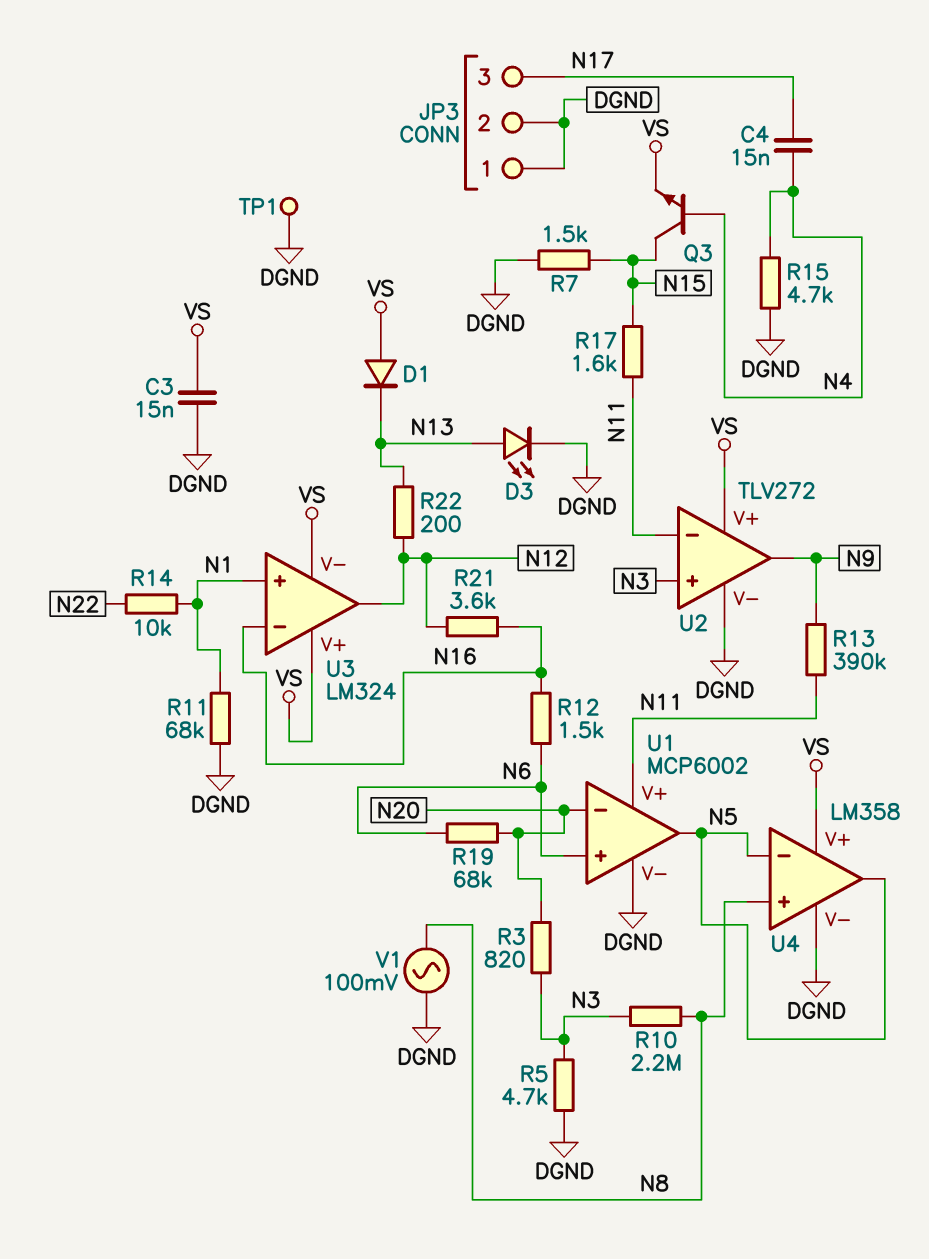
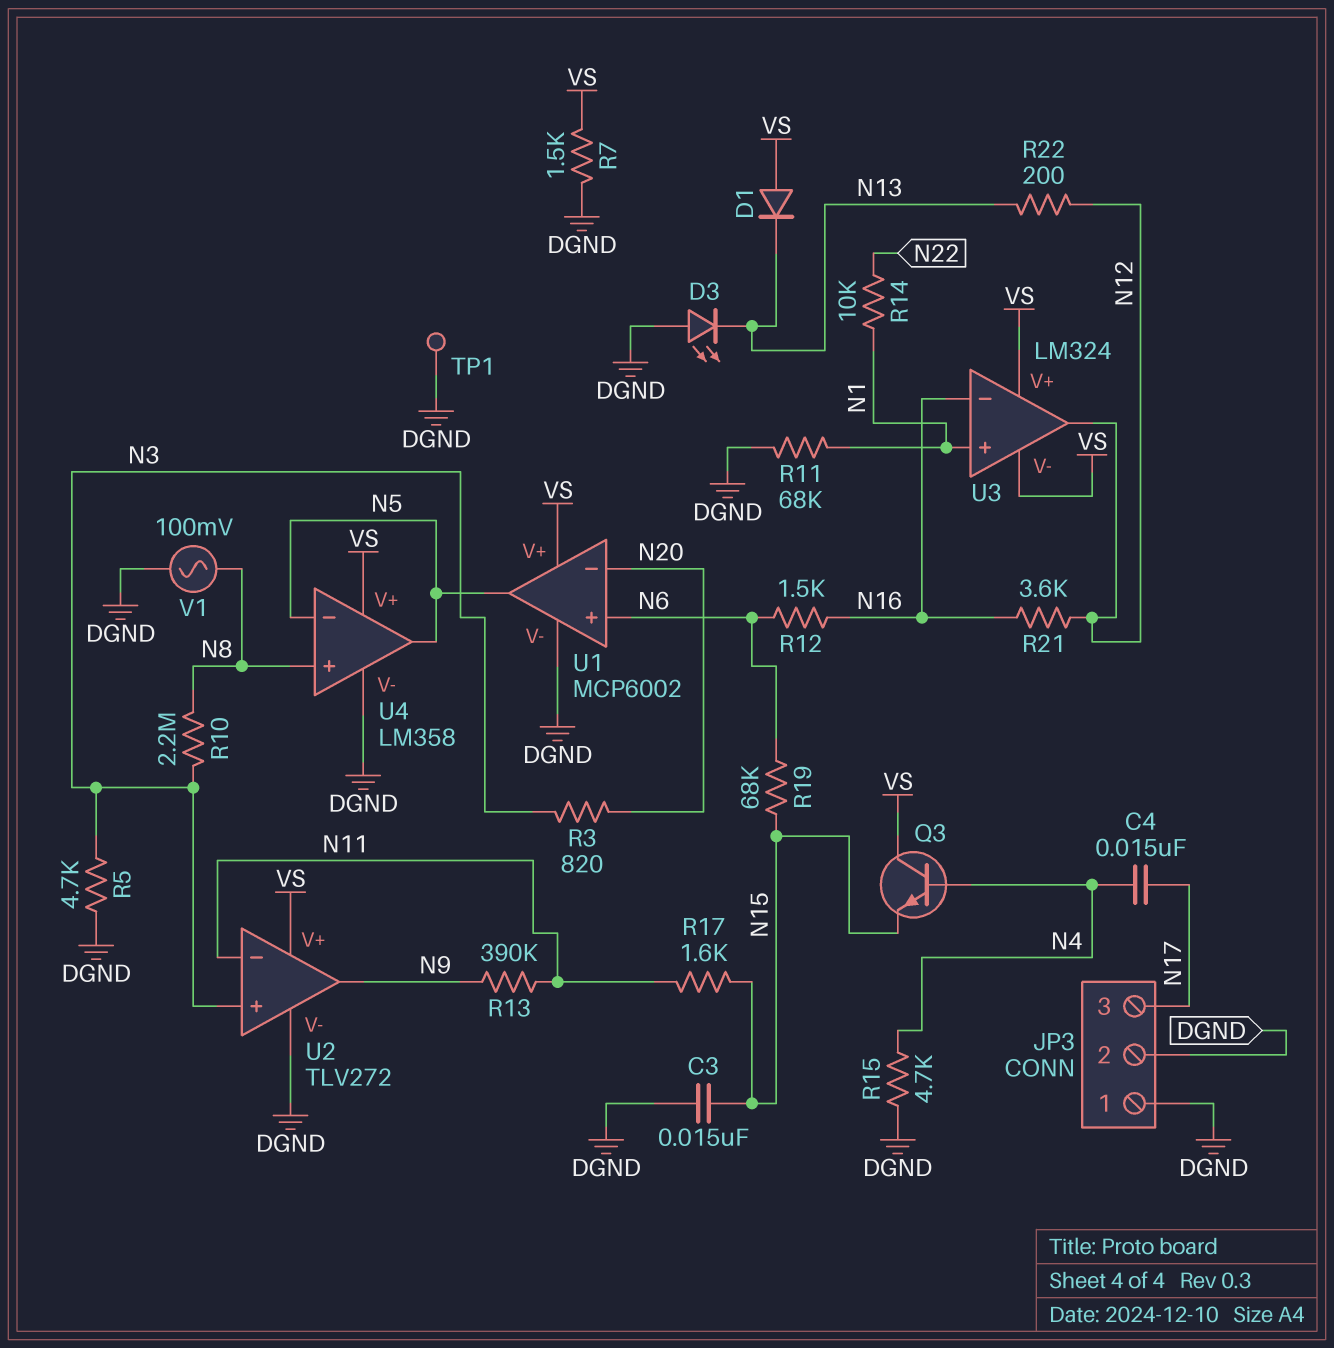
C3: 15nF (DGND, VS) -> 15nF (DGND, N15)
D3: LED (A N13, K DGND) -> LED (A DGND, K N13)
Q3: NPN (B N4, C N15, E VS) -> NPN (B N4, C VS, E N15)
R7: 1.5k (DGND, N15) -> 1.5k (DGND, VS)
R19: 68k (N6, N20) -> 68k (N6, N15)
U1 pin V+: N11 -> VS

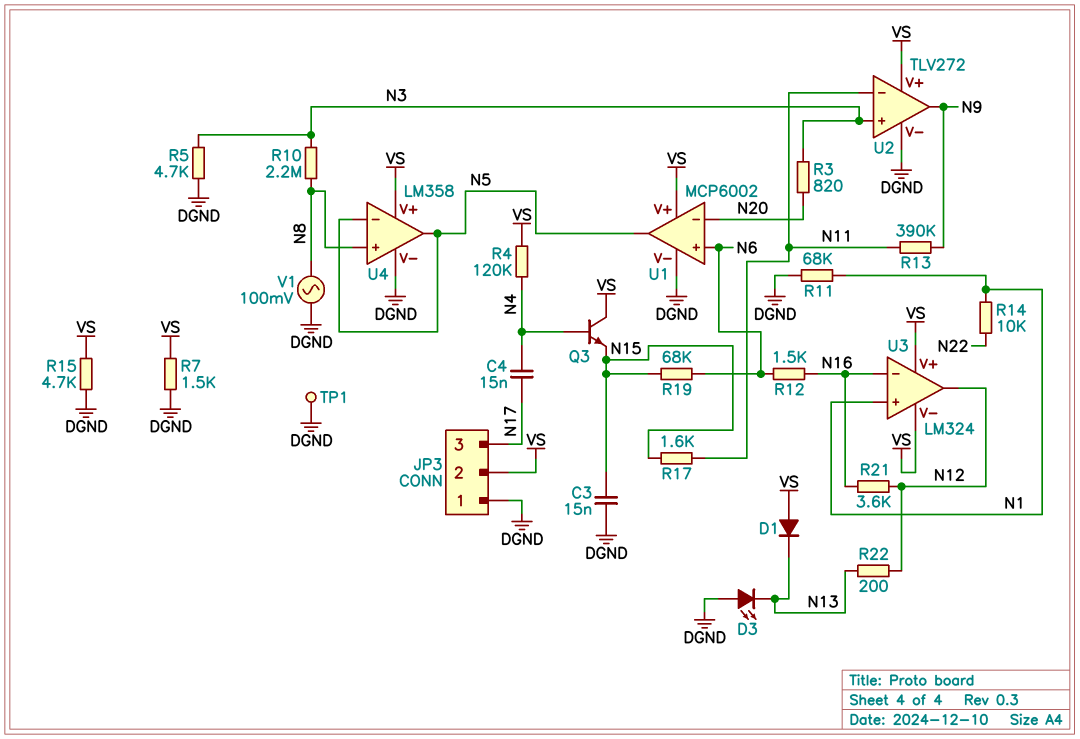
JP3 pin 2: DGND -> VS
R4: none -> 120k (N4, VS)
R15: 4.7k (DGND, N4) -> 4.7k (DGND, VS)

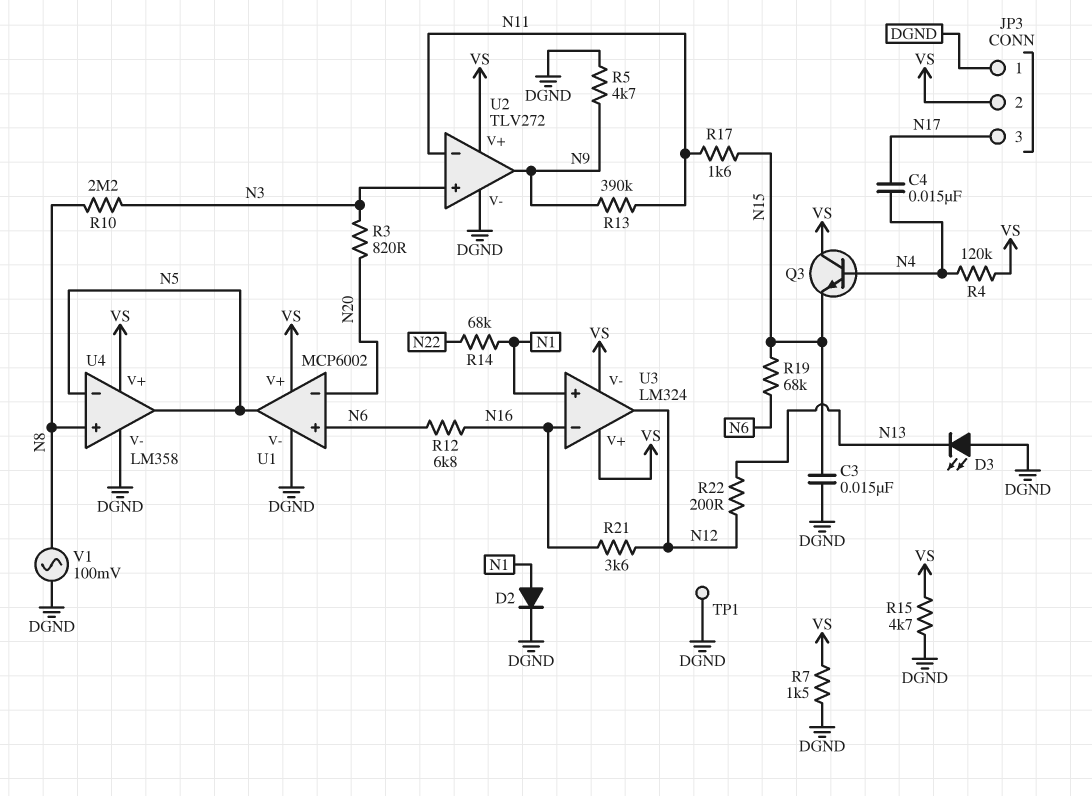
D1: diode (A VS, K N13) -> none
D2: none -> diode (A N1, K DGND)
R5: 4.7k (DGND, N3) -> 4.7k (DGND, N9)
R11: 68k (DGND, N1) -> none
R12: 1.5k (N6, N16) -> 6.8k (N6, N16)
R14: 10k (N1, N22) -> 68k (N1, N22)

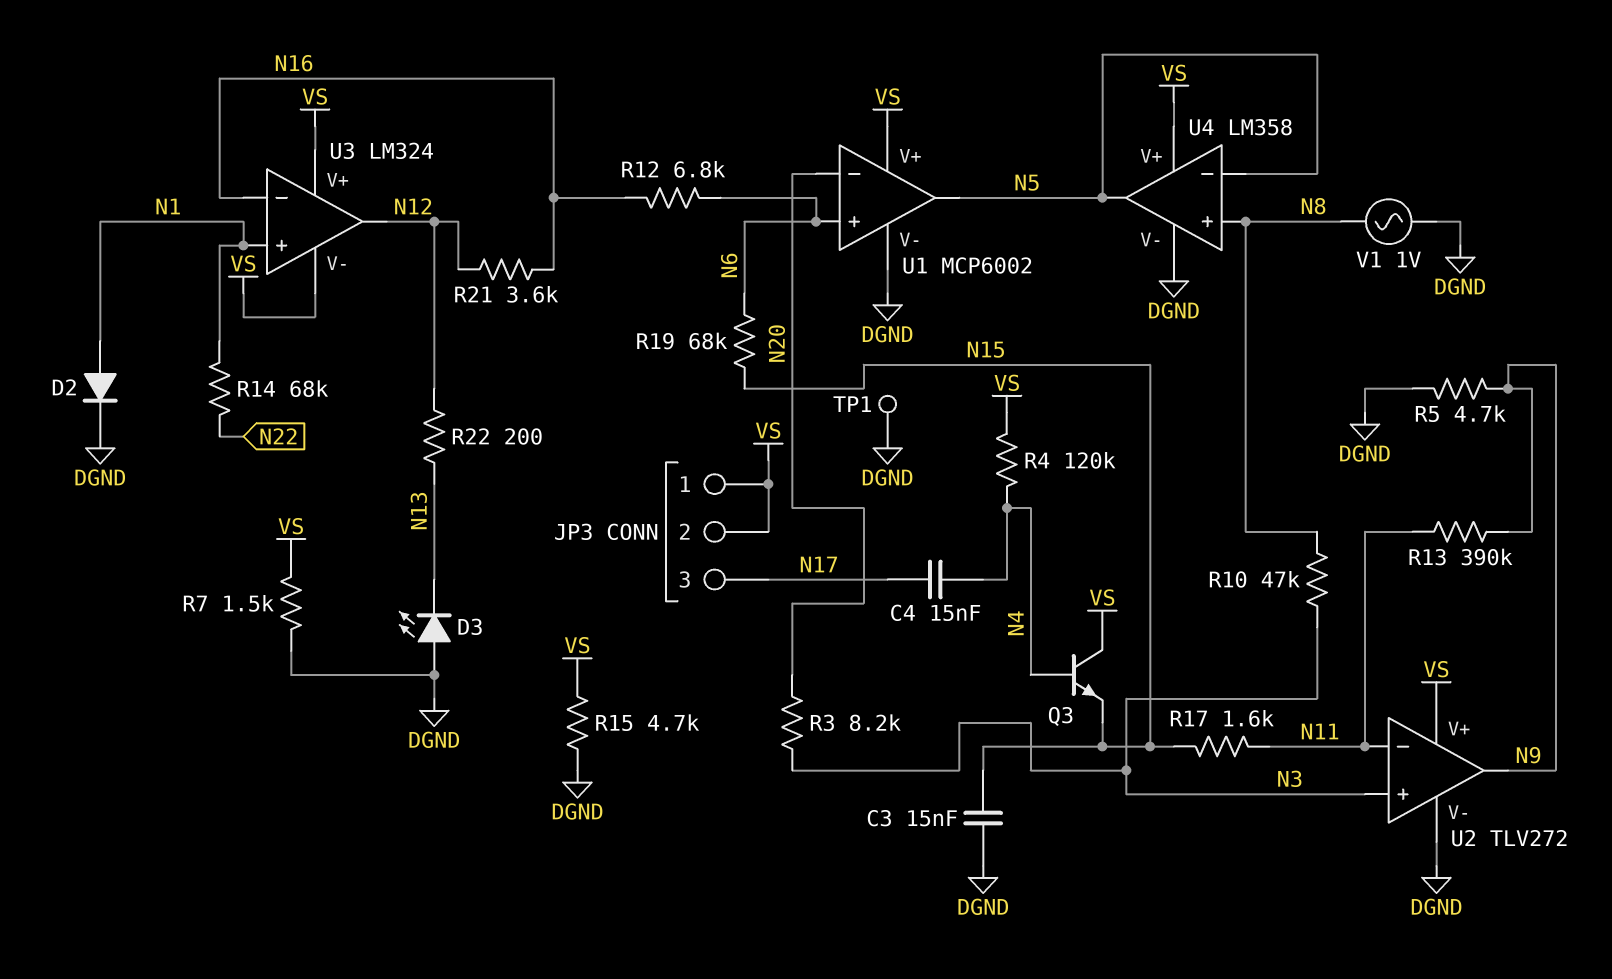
JP3 pin 1: DGND -> VS
R3: 820 (N3, N20) -> 8.2k (N3, N20)
R10: 2.2M (N3, N8) -> 47k (N3, N8)
V1: AC 100mV (DGND, N8) -> AC 1V (DGND, N8)

